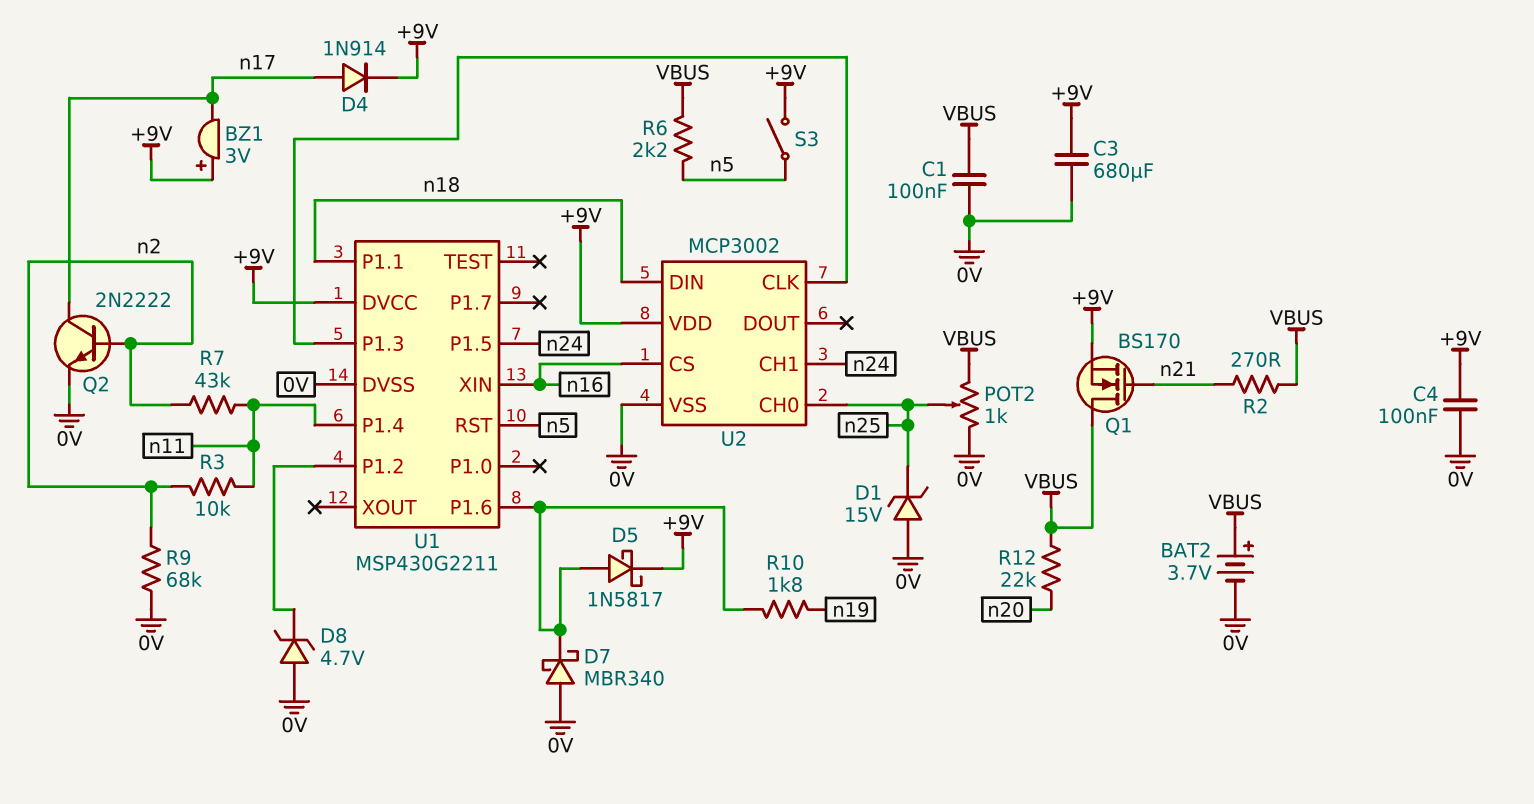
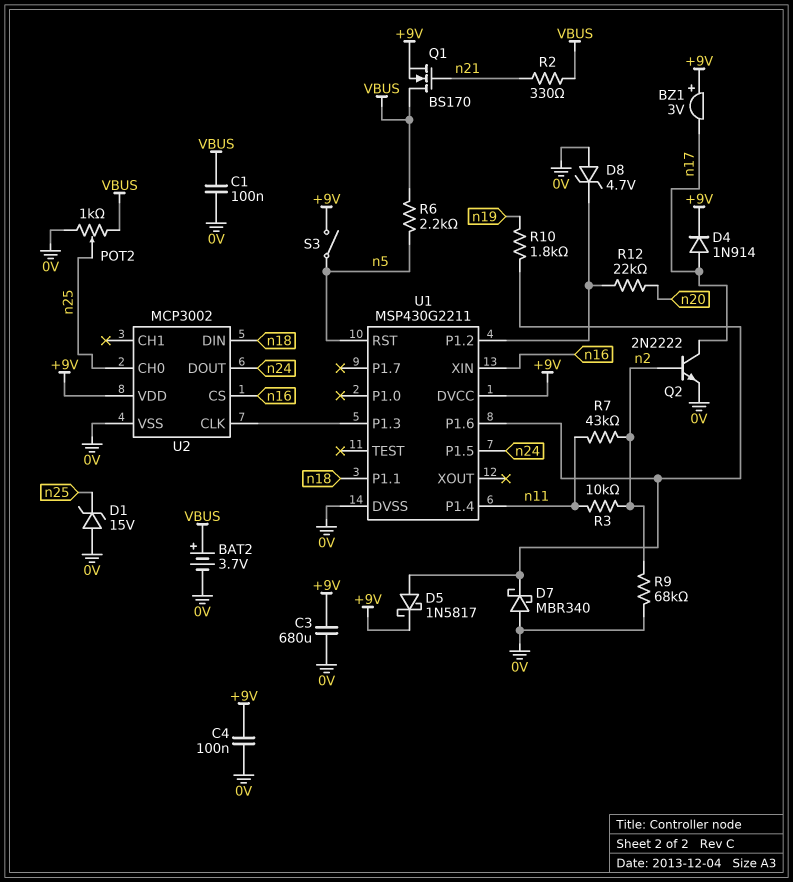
R2: 270 (VBUS, n21) -> 330 (VBUS, n21)
R12: 22k (VBUS, n20) -> 22k (U1/P1.2, n20)
U2 pin CH1: n24 -> none
U2 pin DOUT: none -> n24

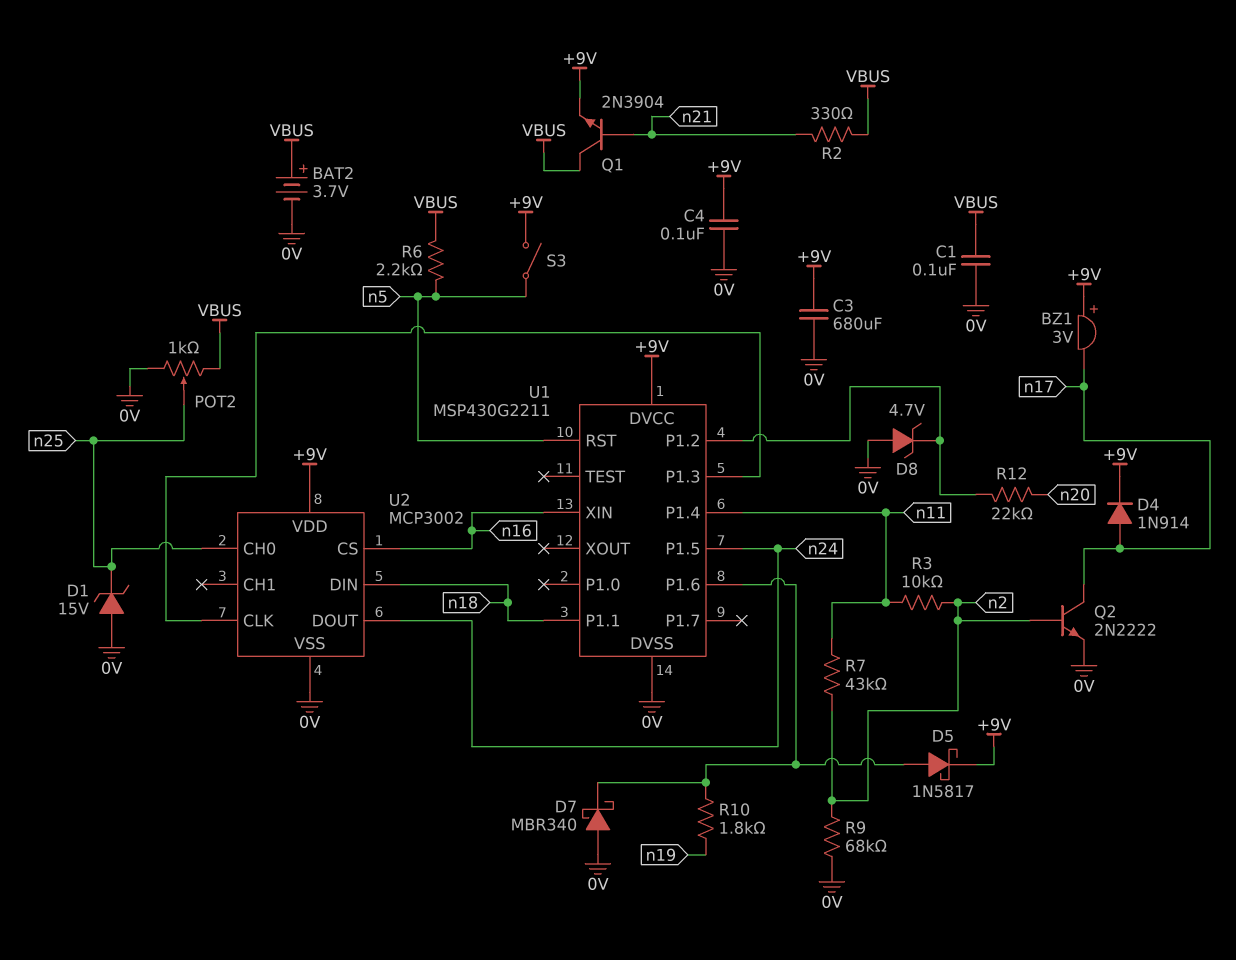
Q1: NMOS BS170 (G n21, D VBUS, S +9V) -> NPN 2N3904 (B n21, C VBUS, E +9V)

